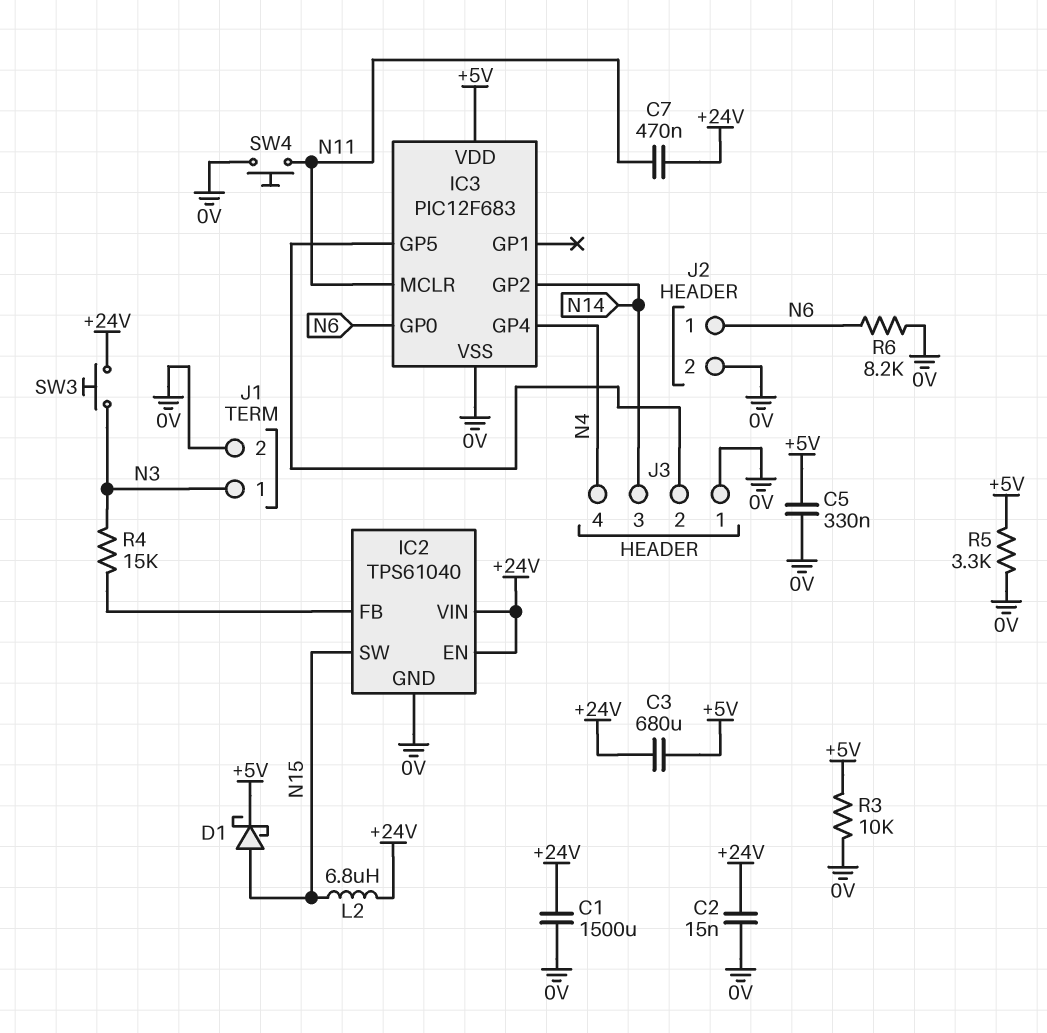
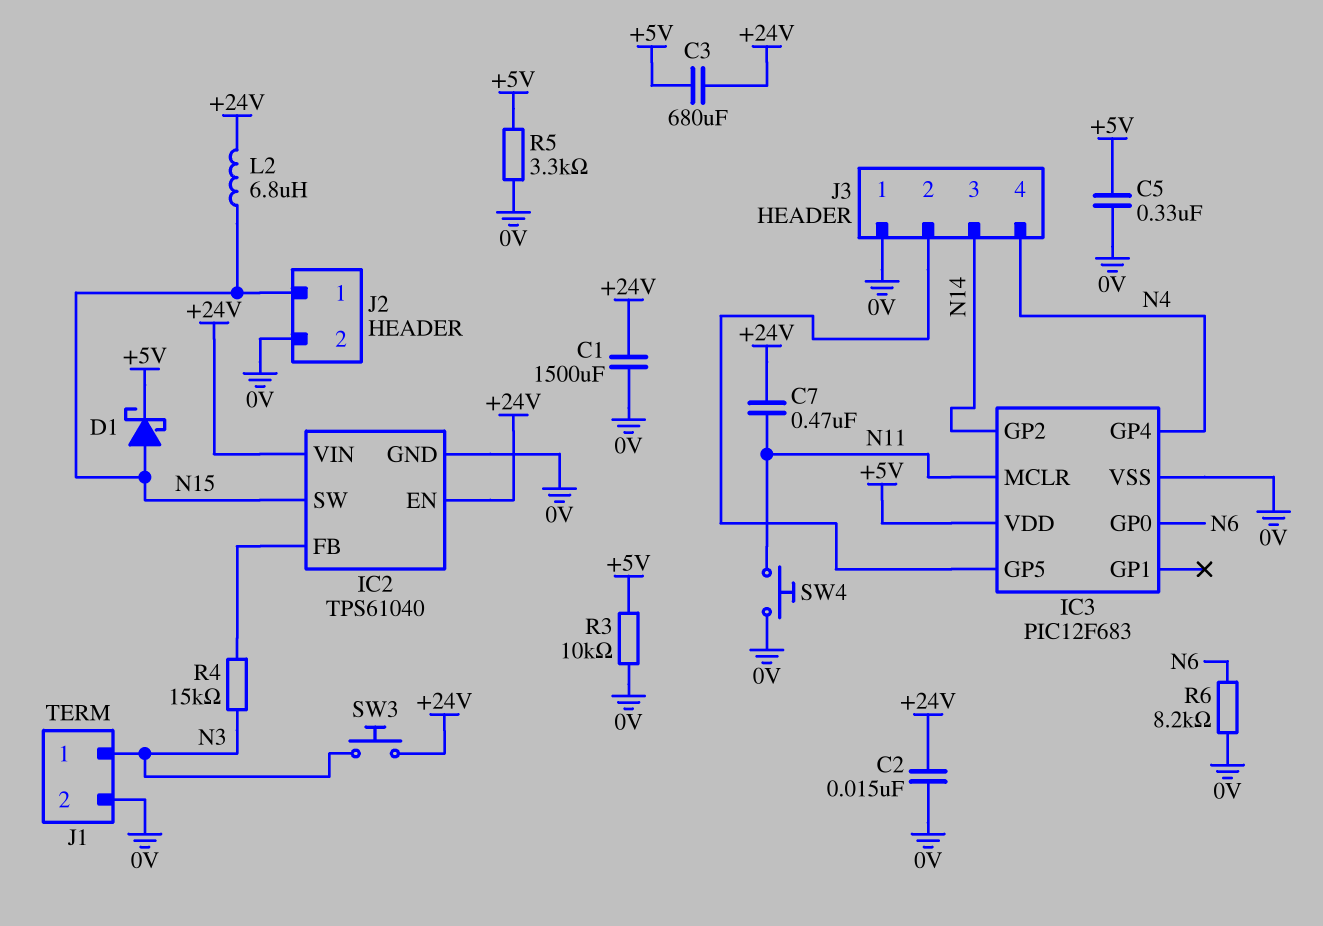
J2 pin 1: N6 -> N15

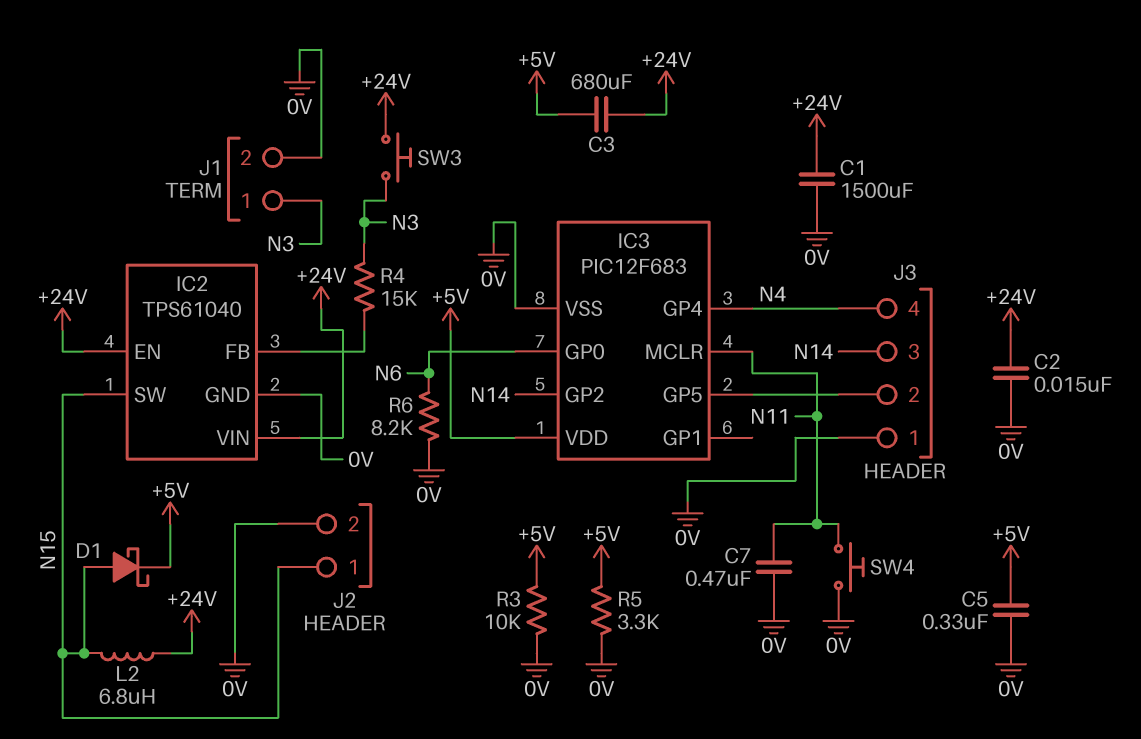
C7: 470nF (+24V, N11) -> 470nF (0V, N11)

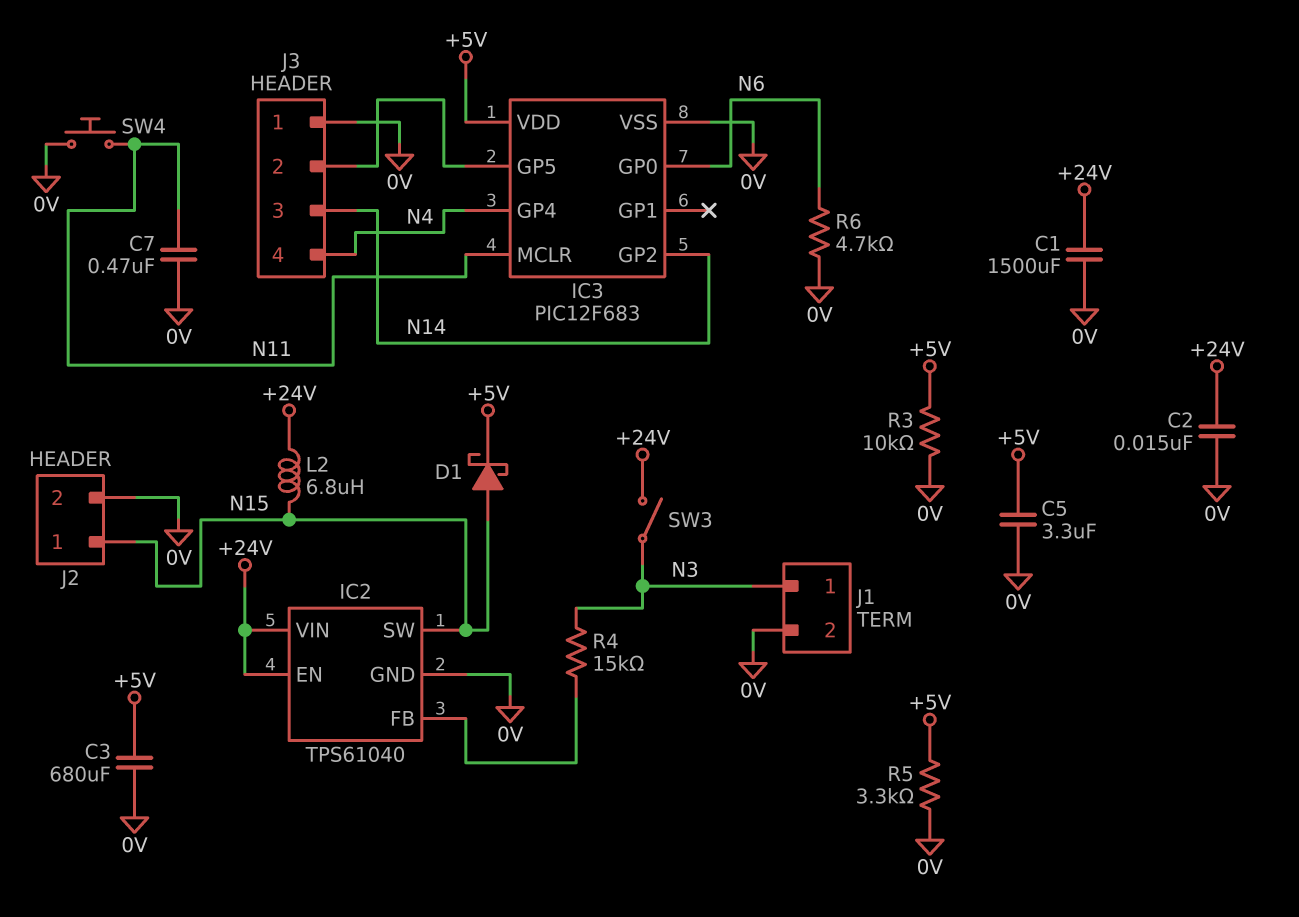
C3: 680uF (+5V, +24V) -> 680uF (+5V, 0V)
C5: 330nF (+5V, 0V) -> 3.3uF (+5V, 0V)
R6: 8.2k (0V, N6) -> 4.7k (0V, N6)
SW3: button (+24V, N3) -> switch (+24V, N3)

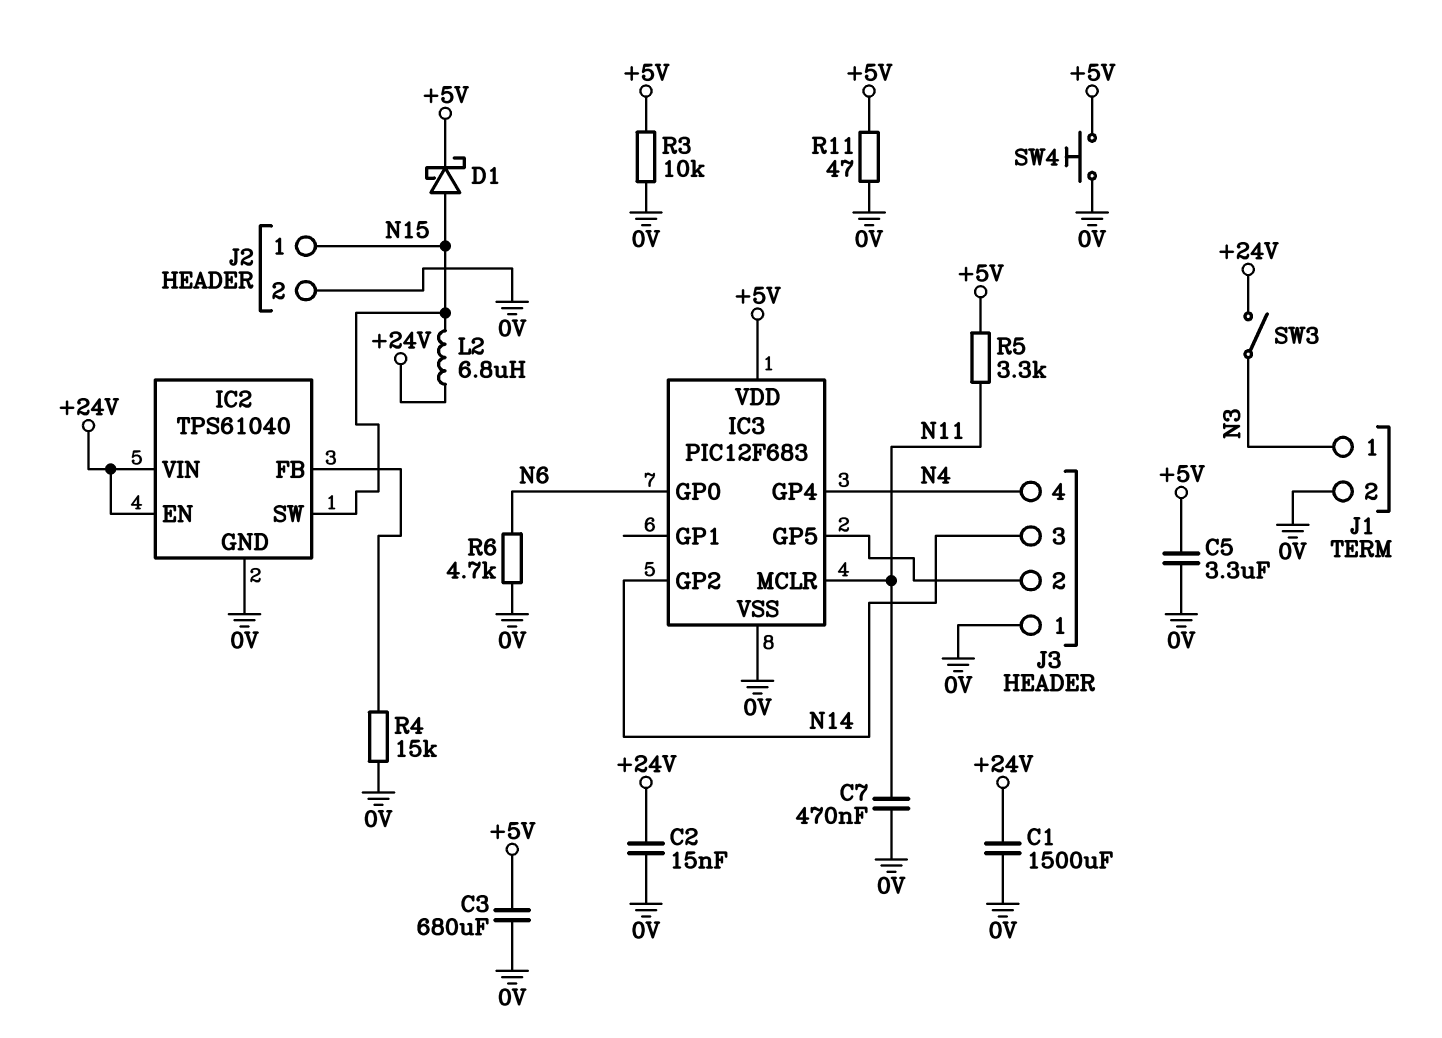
R4: 15k (IC2/FB, N3) -> 15k (0V, IC2/FB)
R5: 3.3k (+5V, 0V) -> 3.3k (+5V, N11)
R11: none -> 47 (+5V, 0V)
SW4: button (0V, N11) -> button (+5V, 0V)

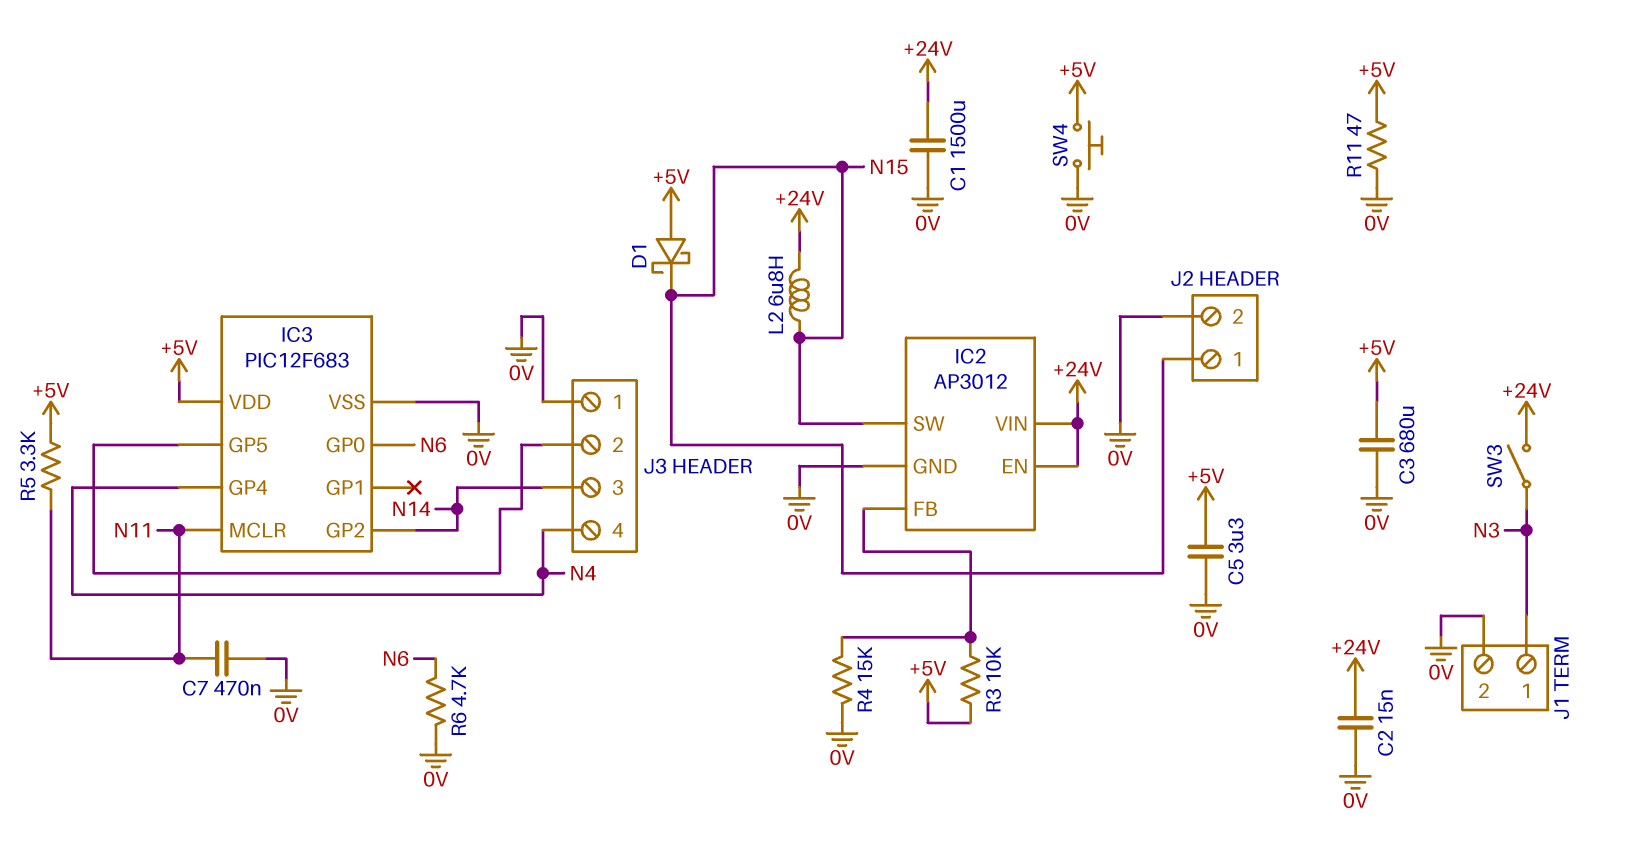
D1: schottky (A N15, K +5V) -> schottky (A +5V, K N15)
IC2: TPS61040 -> AP3012
R3: 10k (+5V, 0V) -> 10k (+5V, IC2/FB)

